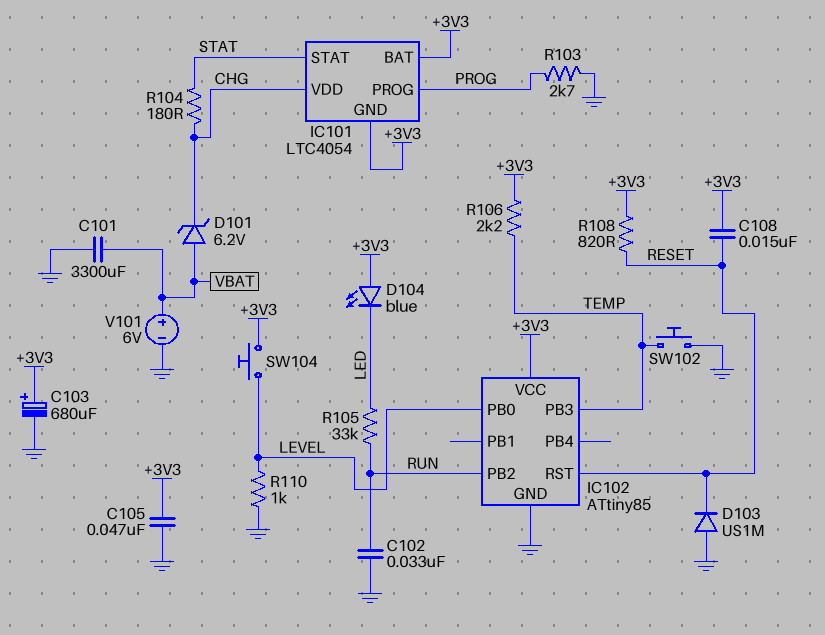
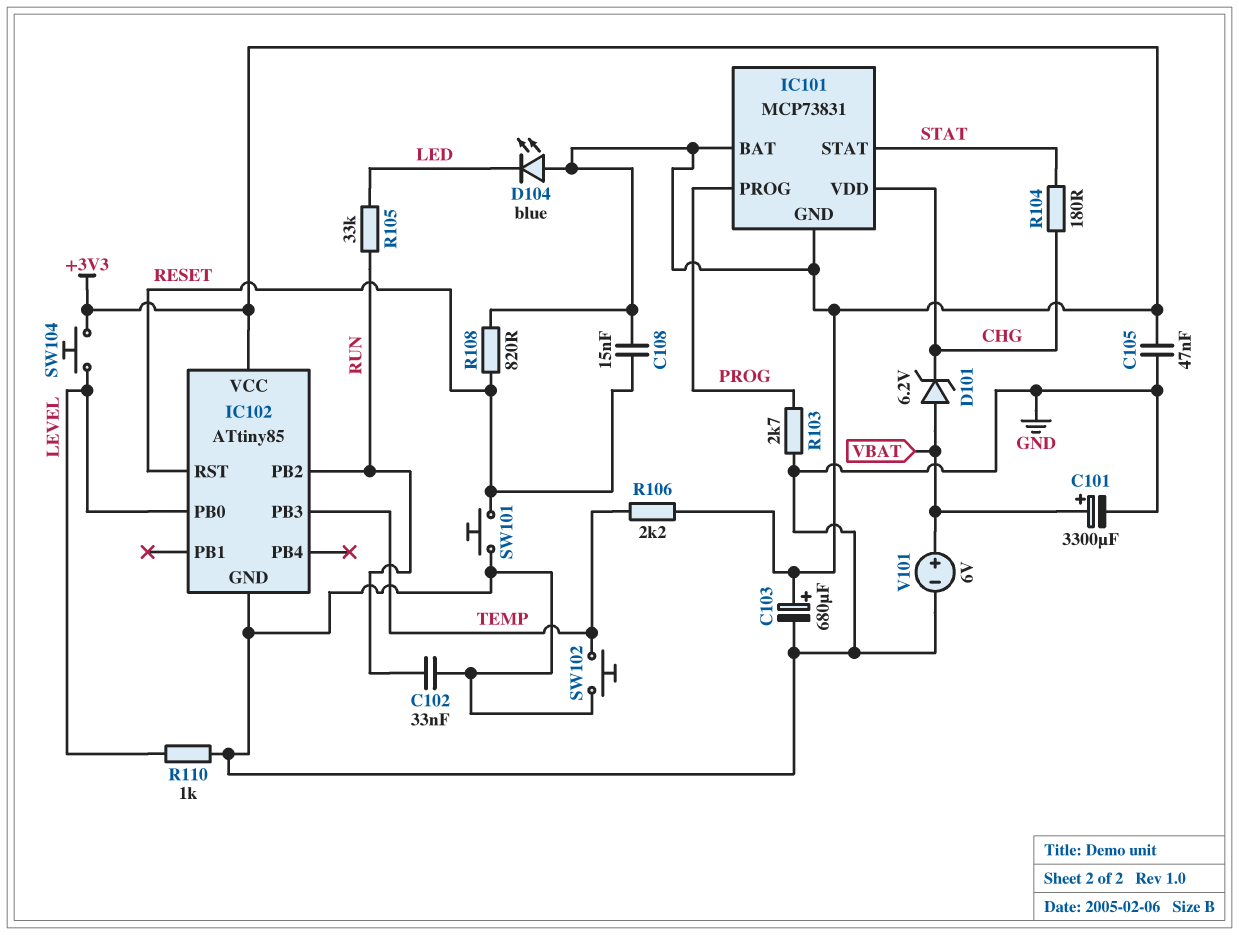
C101: 3300uF (GND, VBAT) -> 3300uF (plus VBAT, minus GND)
D103: diode US1M (A GND, K RESET) -> none
IC101: LTC4054 -> MCP73831
SW101: none -> button (GND, RESET)

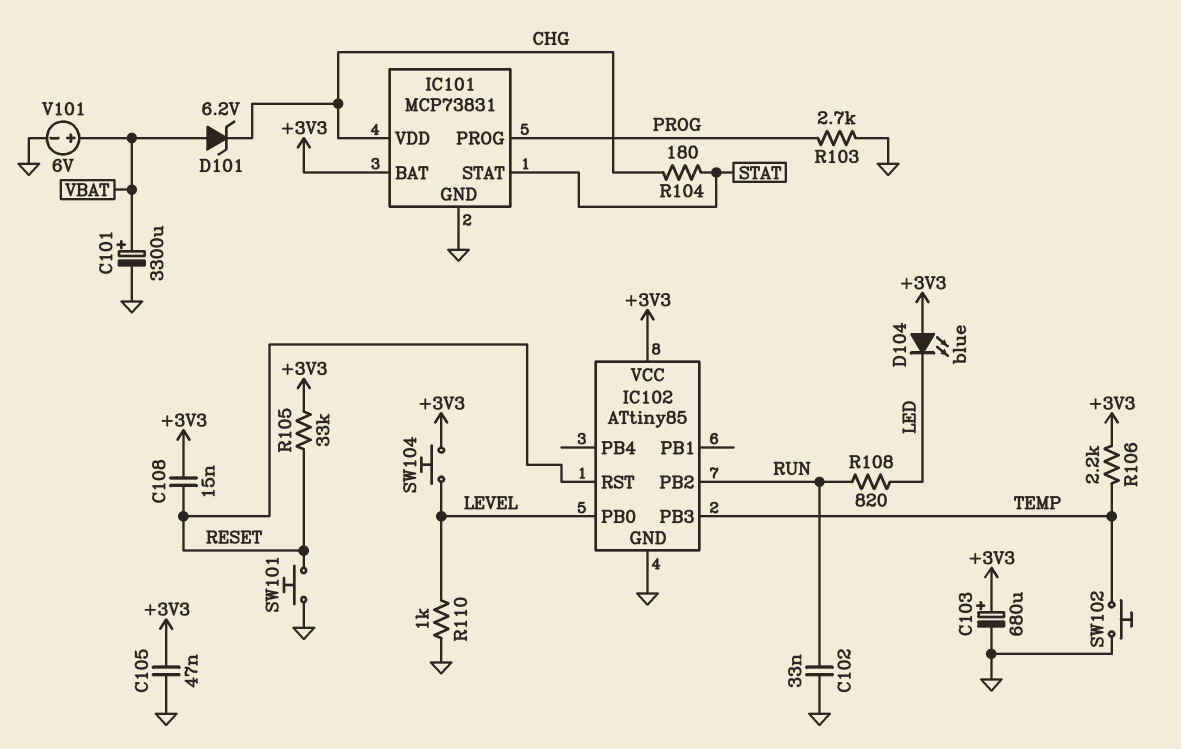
IC101 pin GND: +3V3 -> GND
R105: 33k (LED, RUN) -> 33k (+3V3, RESET)
R108: 820 (+3V3, RESET) -> 820 (LED, RUN)

